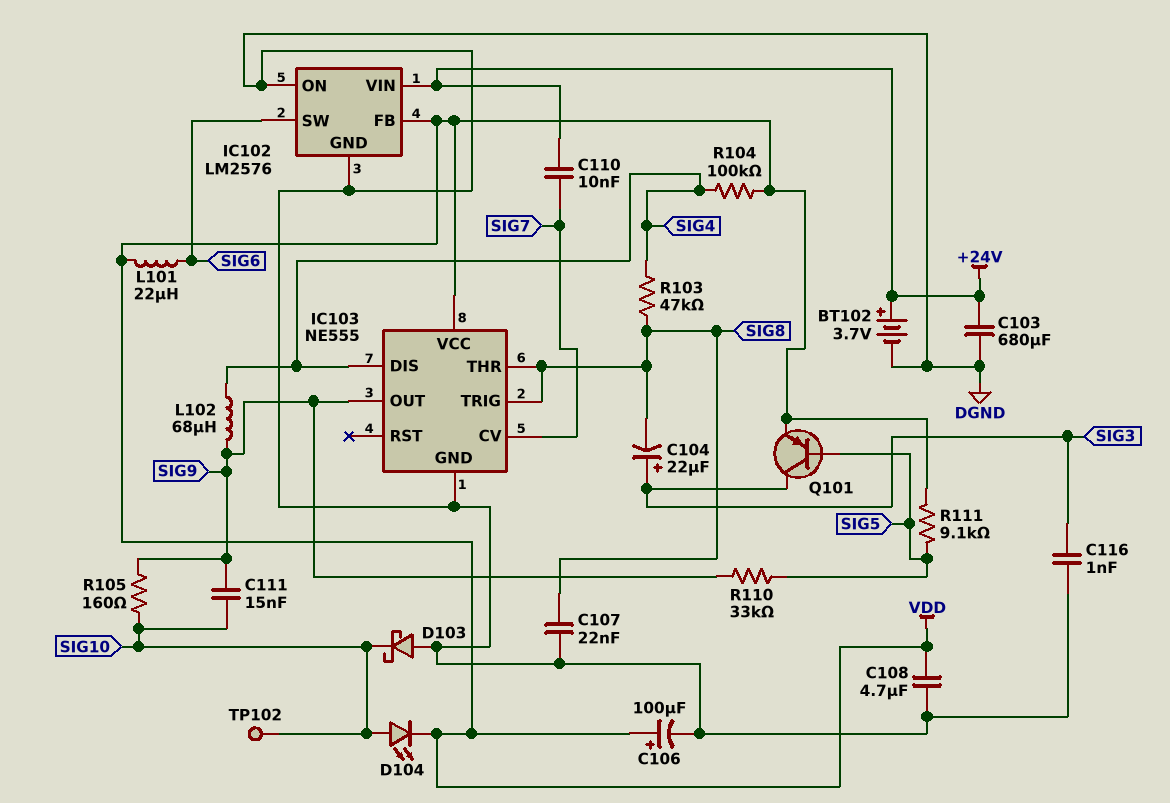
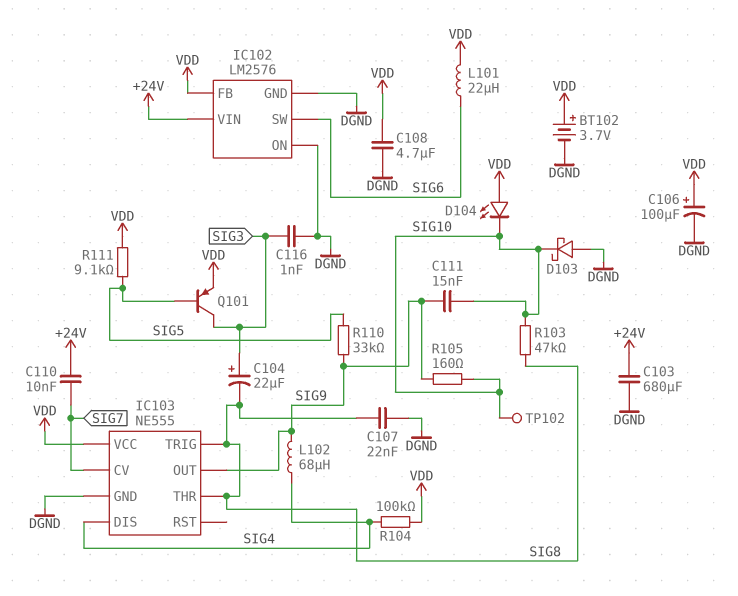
BT102: 3.7V (plus +24V, minus DGND) -> 3.7V (plus VDD, minus DGND)
D104: LED (A SIG10, K VDD) -> LED (A VDD, K SIG10)
R103: 47k (SIG4, SIG8) -> 47k (SIG8, SIG10)

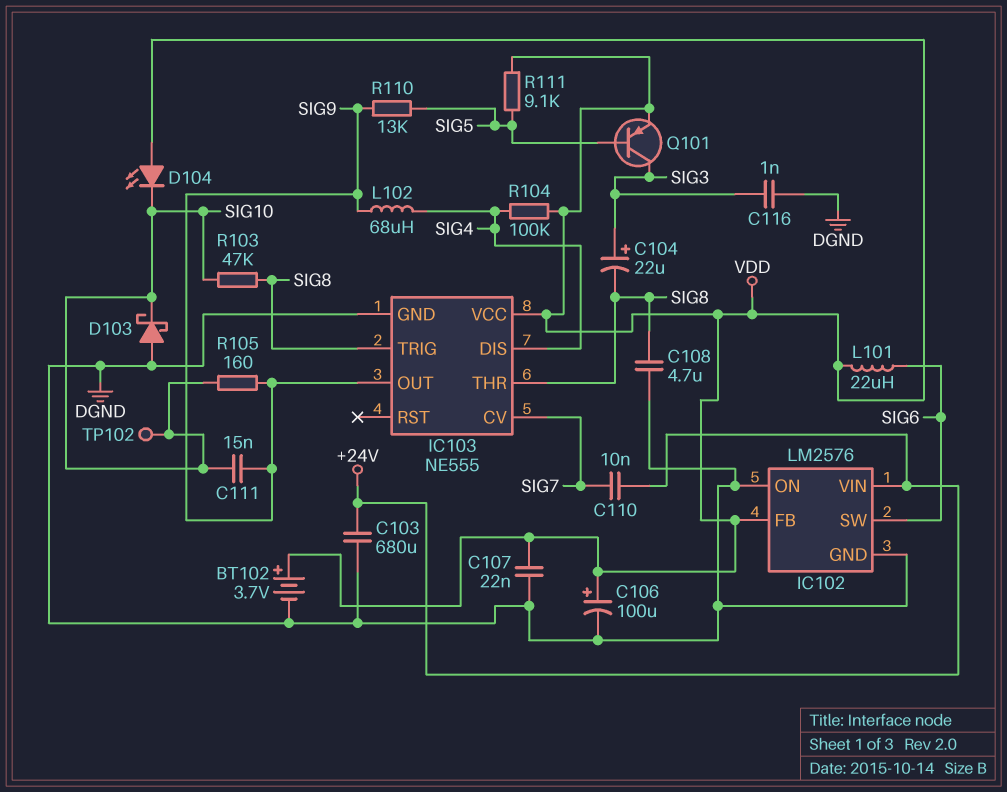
C107: 22nF (DGND, SIG8) -> 22nF (DGND, VDD)
C108: 4.7uF (DGND, VDD) -> 4.7uF (DGND, SIG8)
R110: 33k (SIG5, SIG9) -> 13k (SIG5, SIG9)

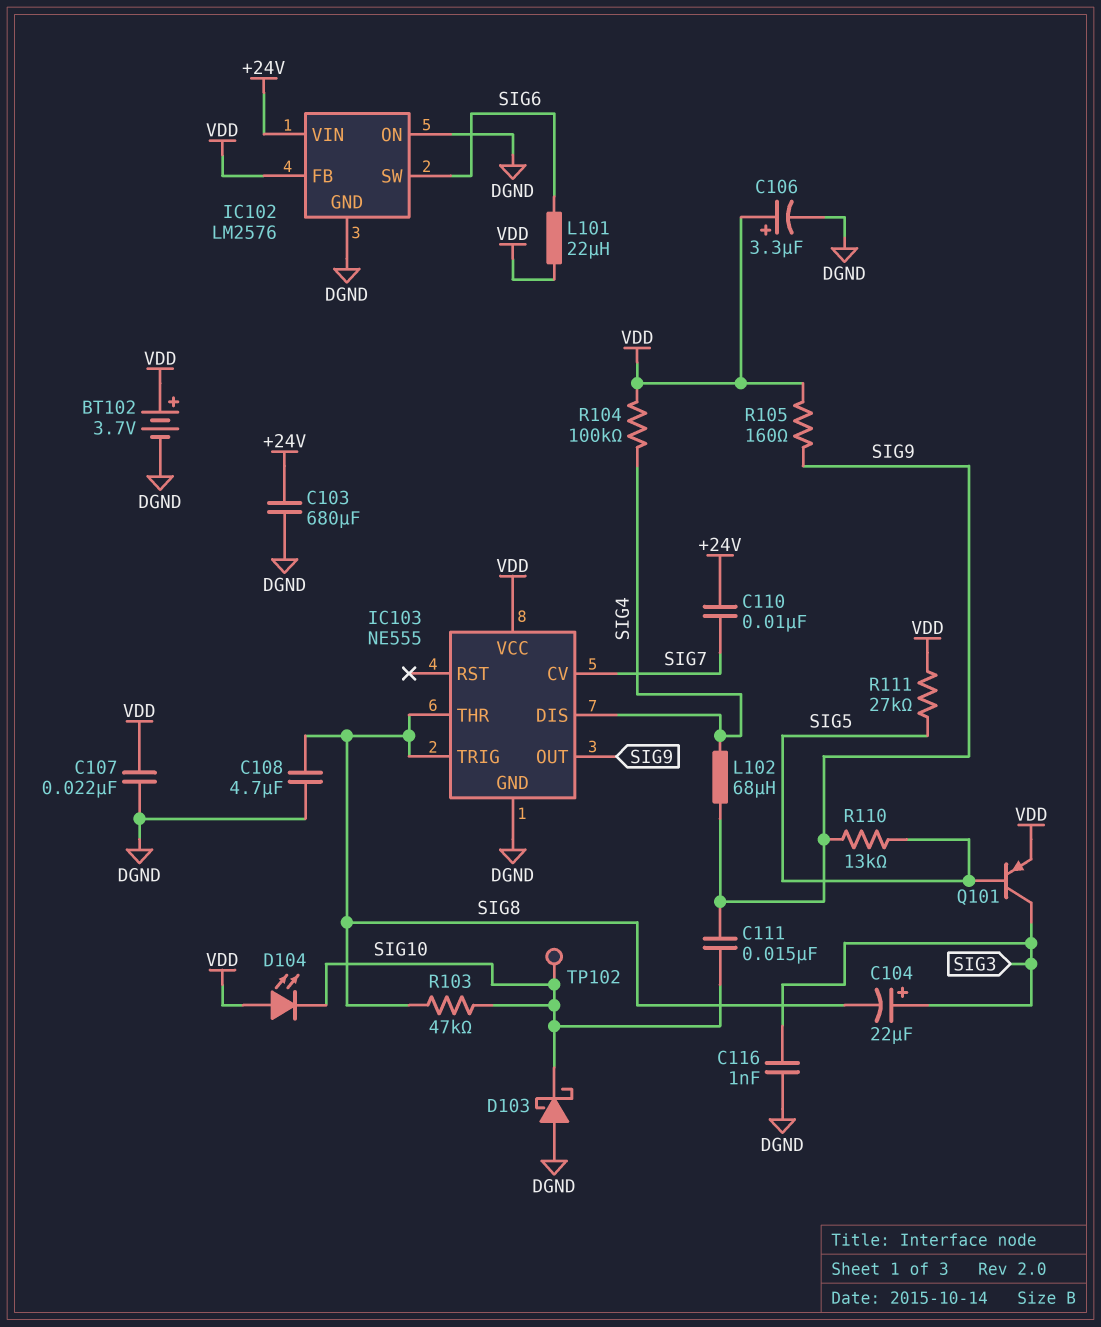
C106: 100uF (plus VDD, minus DGND) -> 3.3uF (plus VDD, minus DGND)
R105: 160 (SIG9, SIG10) -> 160 (SIG9, VDD)
R111: 9.1k (SIG5, VDD) -> 27k (SIG5, VDD)

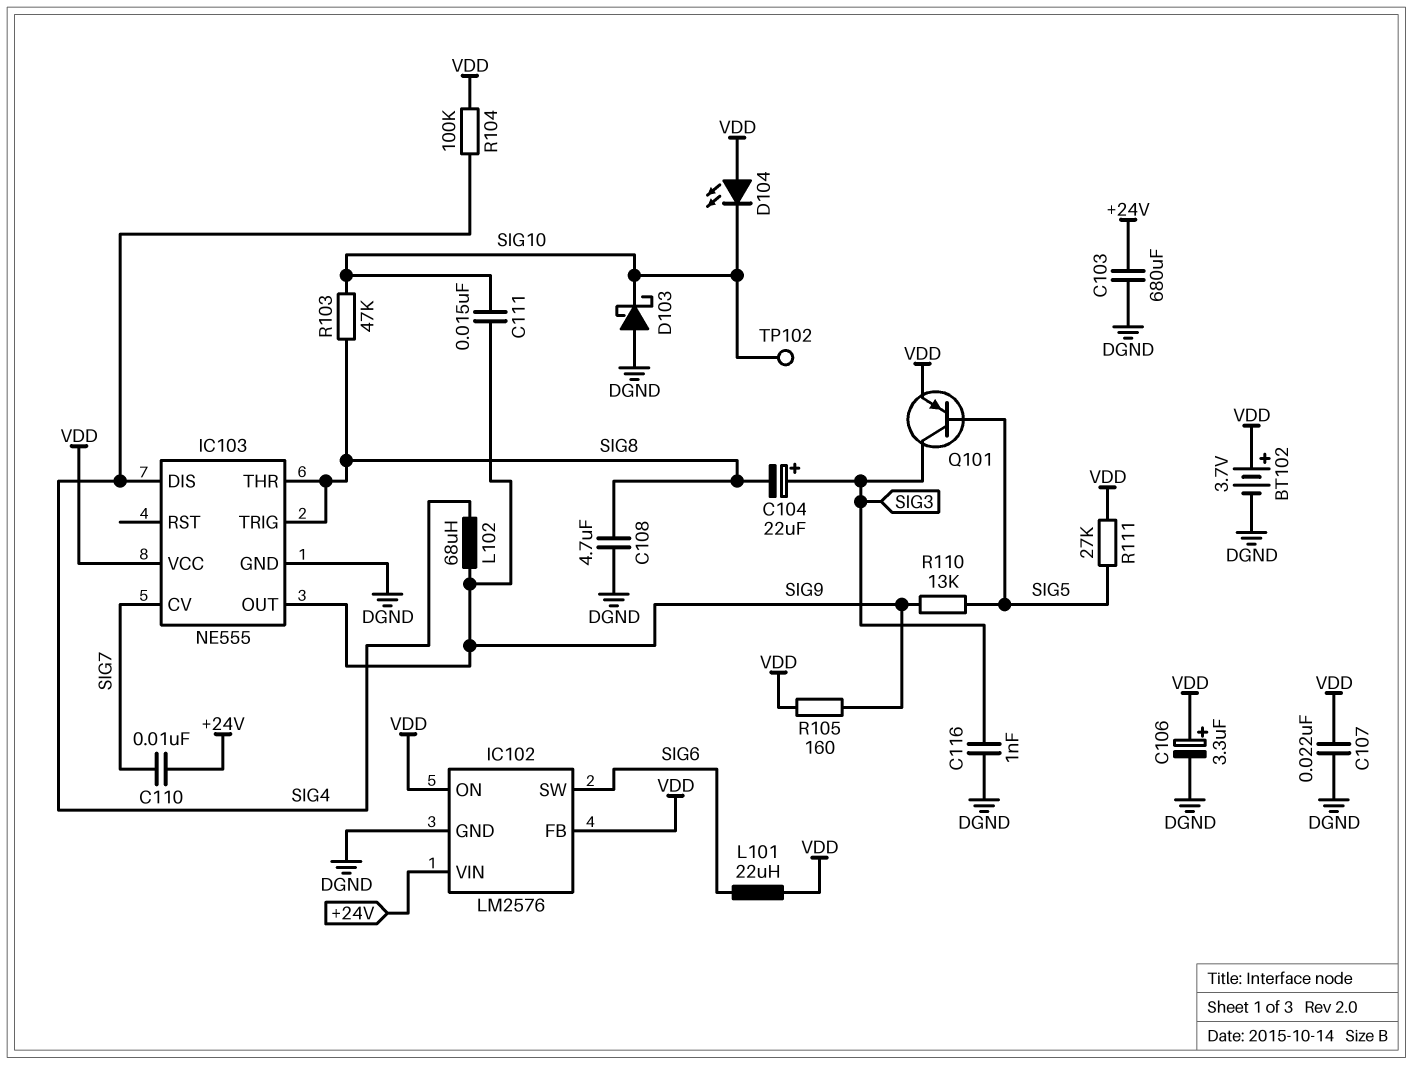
IC102 pin ON: DGND -> VDD

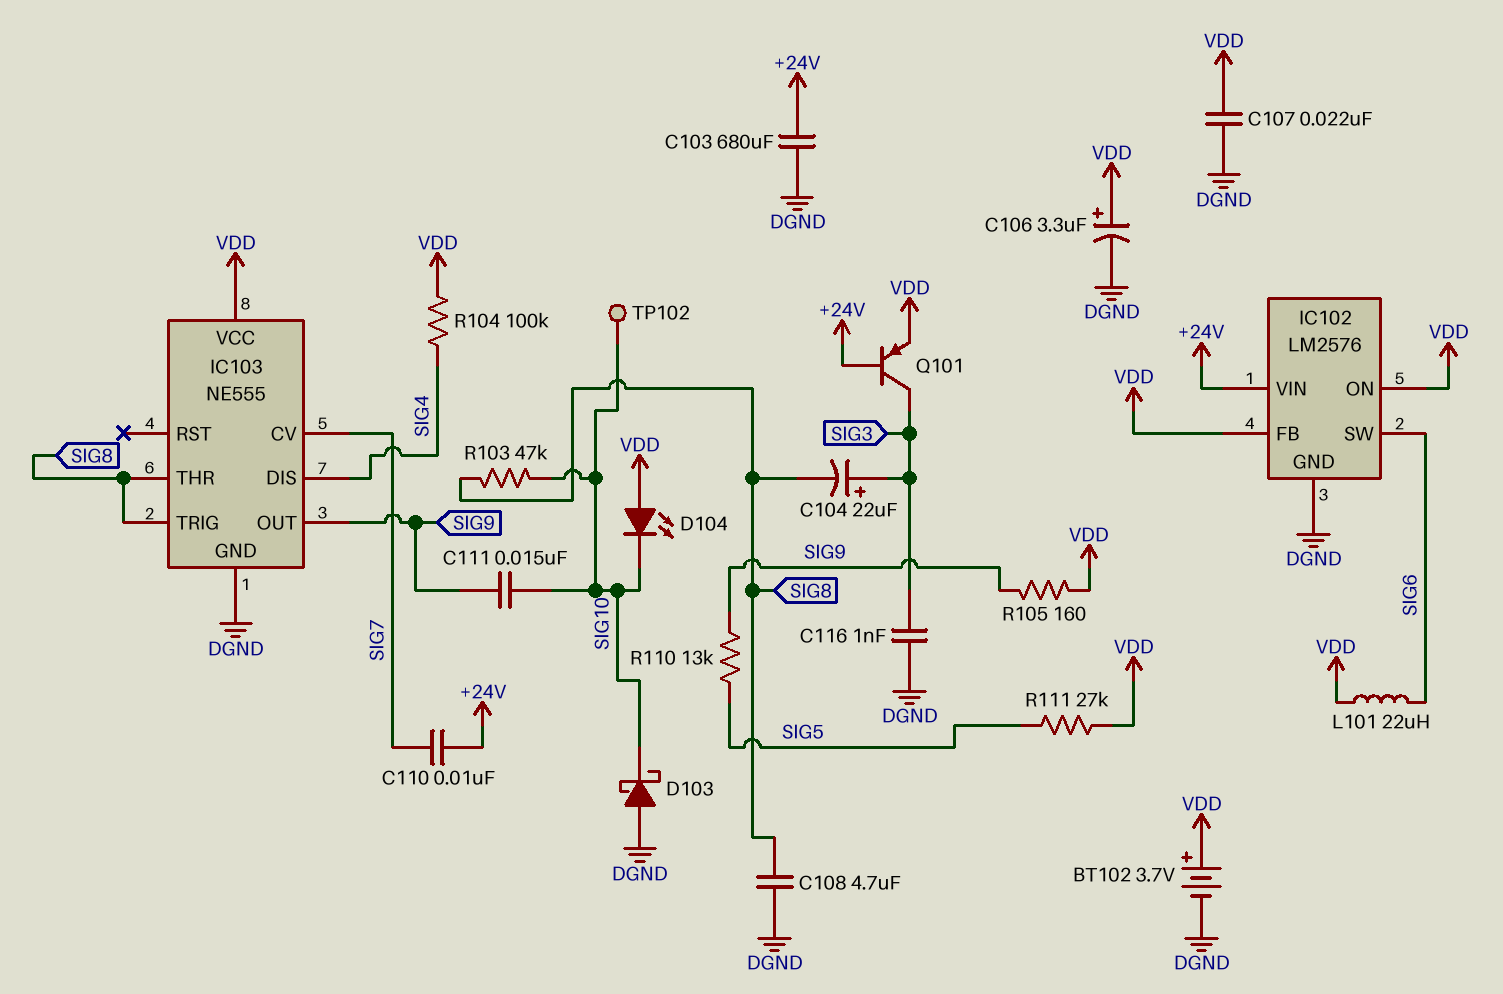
L102: 68uH (SIG4, SIG9) -> none
Q101: PNP (B SIG5, C SIG3, E VDD) -> PNP (B +24V, C SIG3, E VDD)

